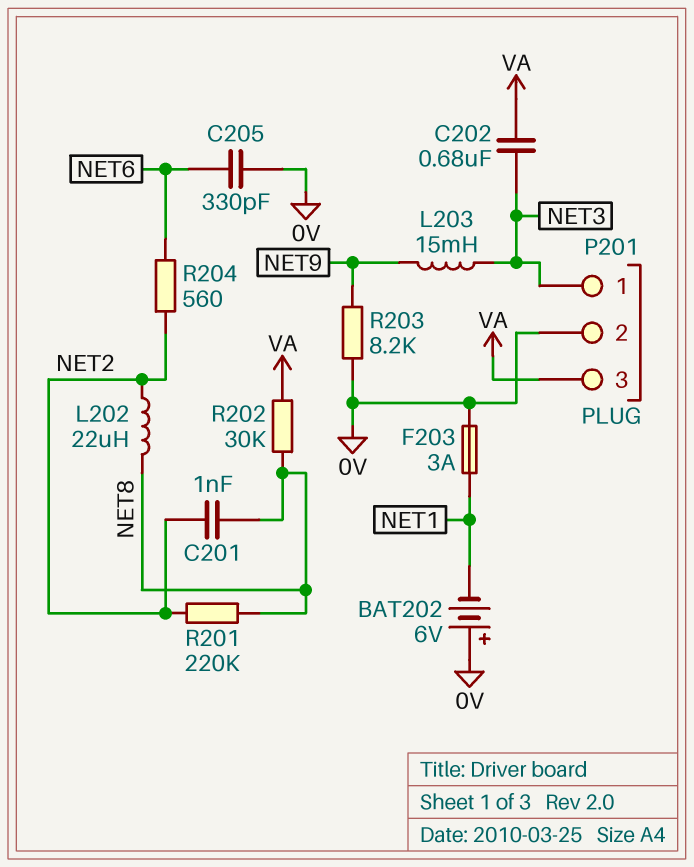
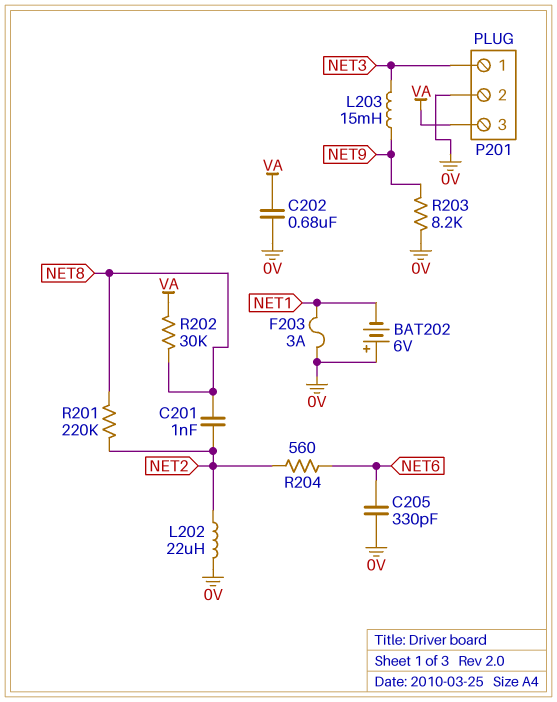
C202: 680nF (NET3, VA) -> 680nF (0V, VA)
L202: 22uH (NET2, NET8) -> 22uH (0V, NET2)

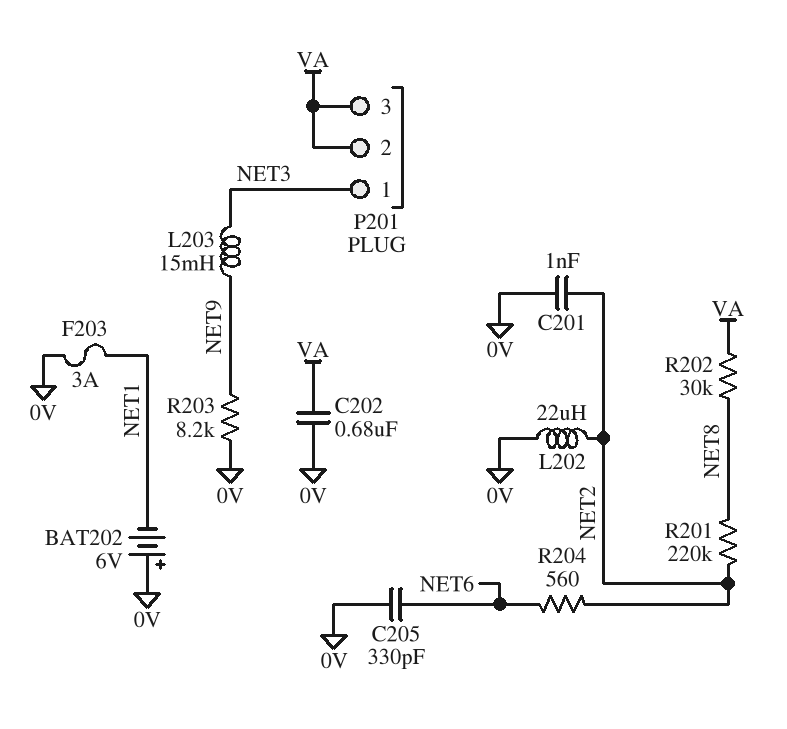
C201: 1nF (NET2, NET8) -> 1nF (0V, NET2)
P201 pin 2: 0V -> VA

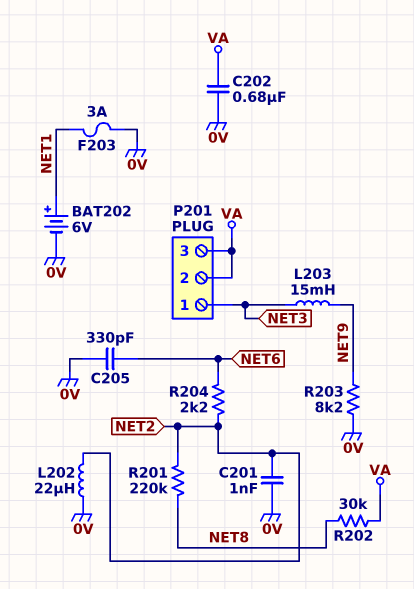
BAT202: 6V (plus 0V, minus NET1) -> 6V (plus NET1, minus 0V)
R204: 560 (NET2, NET6) -> 2.2k (NET2, NET6)

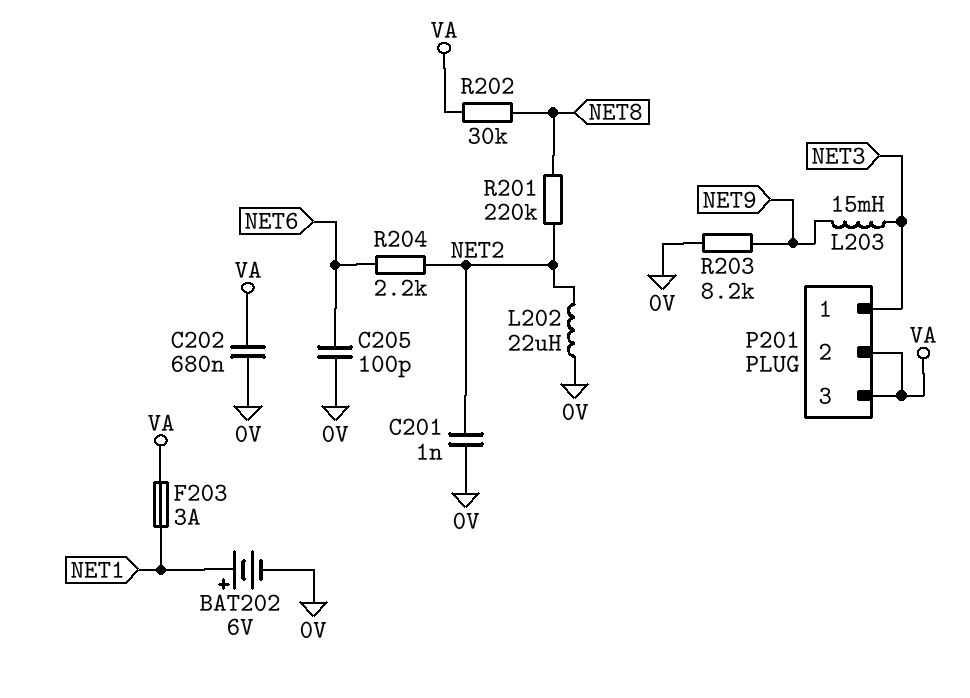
C205: 330pF (0V, NET6) -> 100pF (0V, NET6)
F203: 3A (0V, NET1) -> 3A (NET1, VA)

